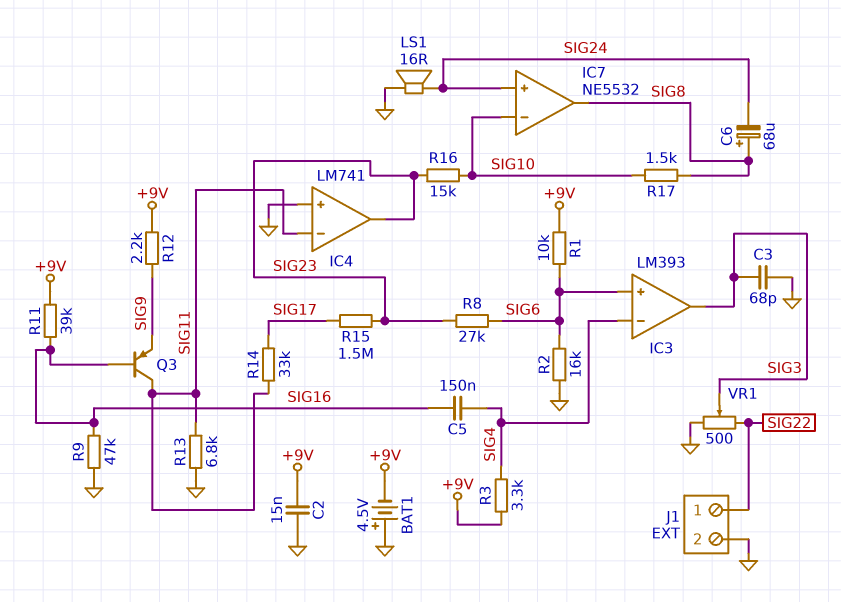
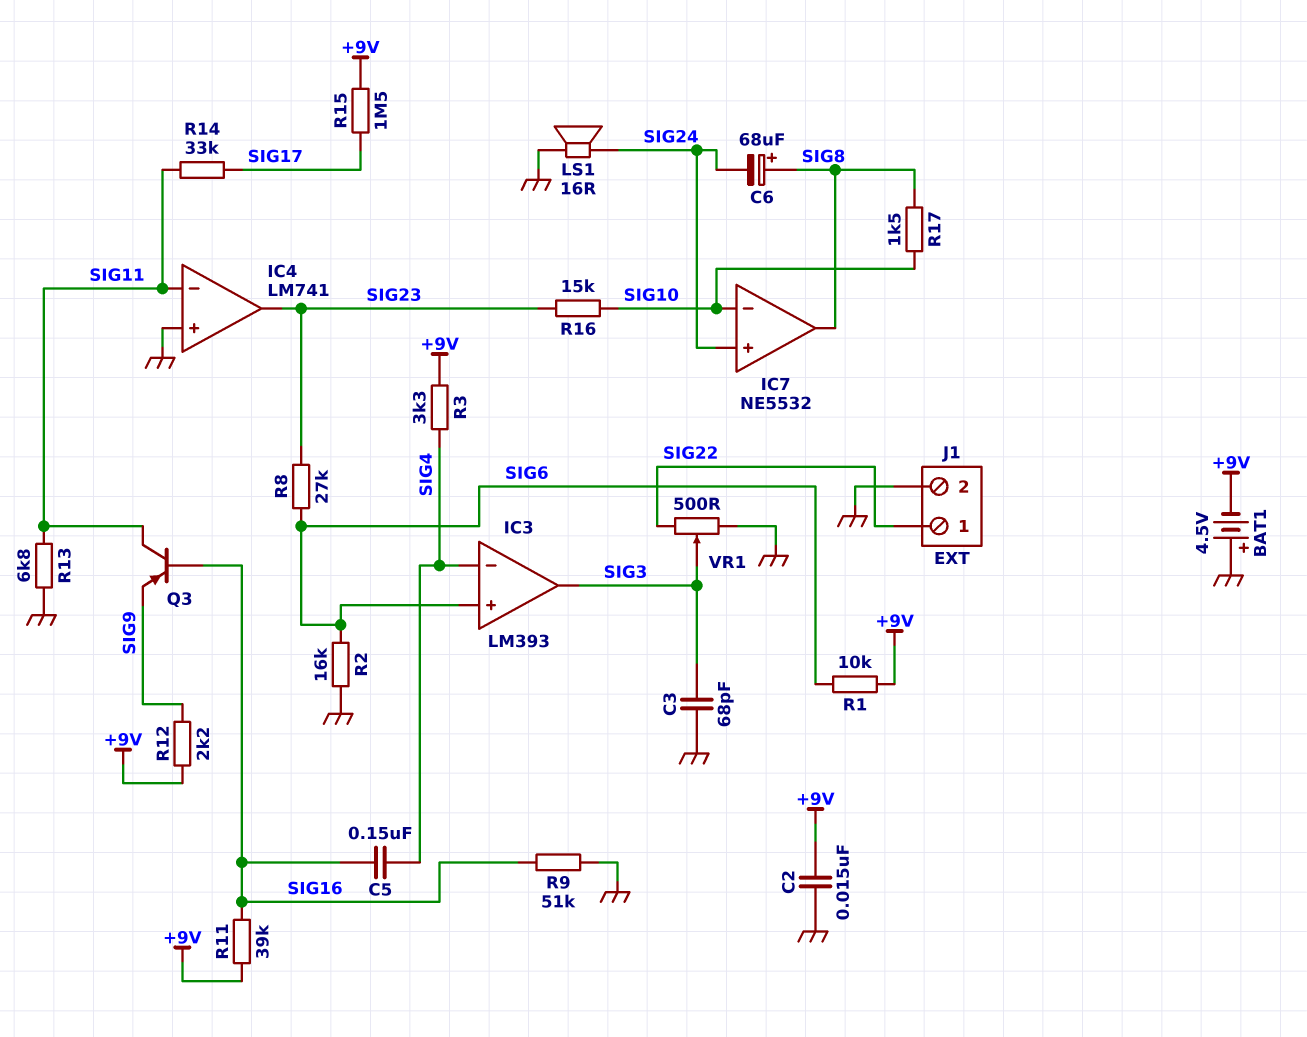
R9: 47k (GND, SIG16) -> 51k (GND, SIG16)
R15: 1.5M (SIG17, SIG23) -> 1.5M (+9V, SIG17)

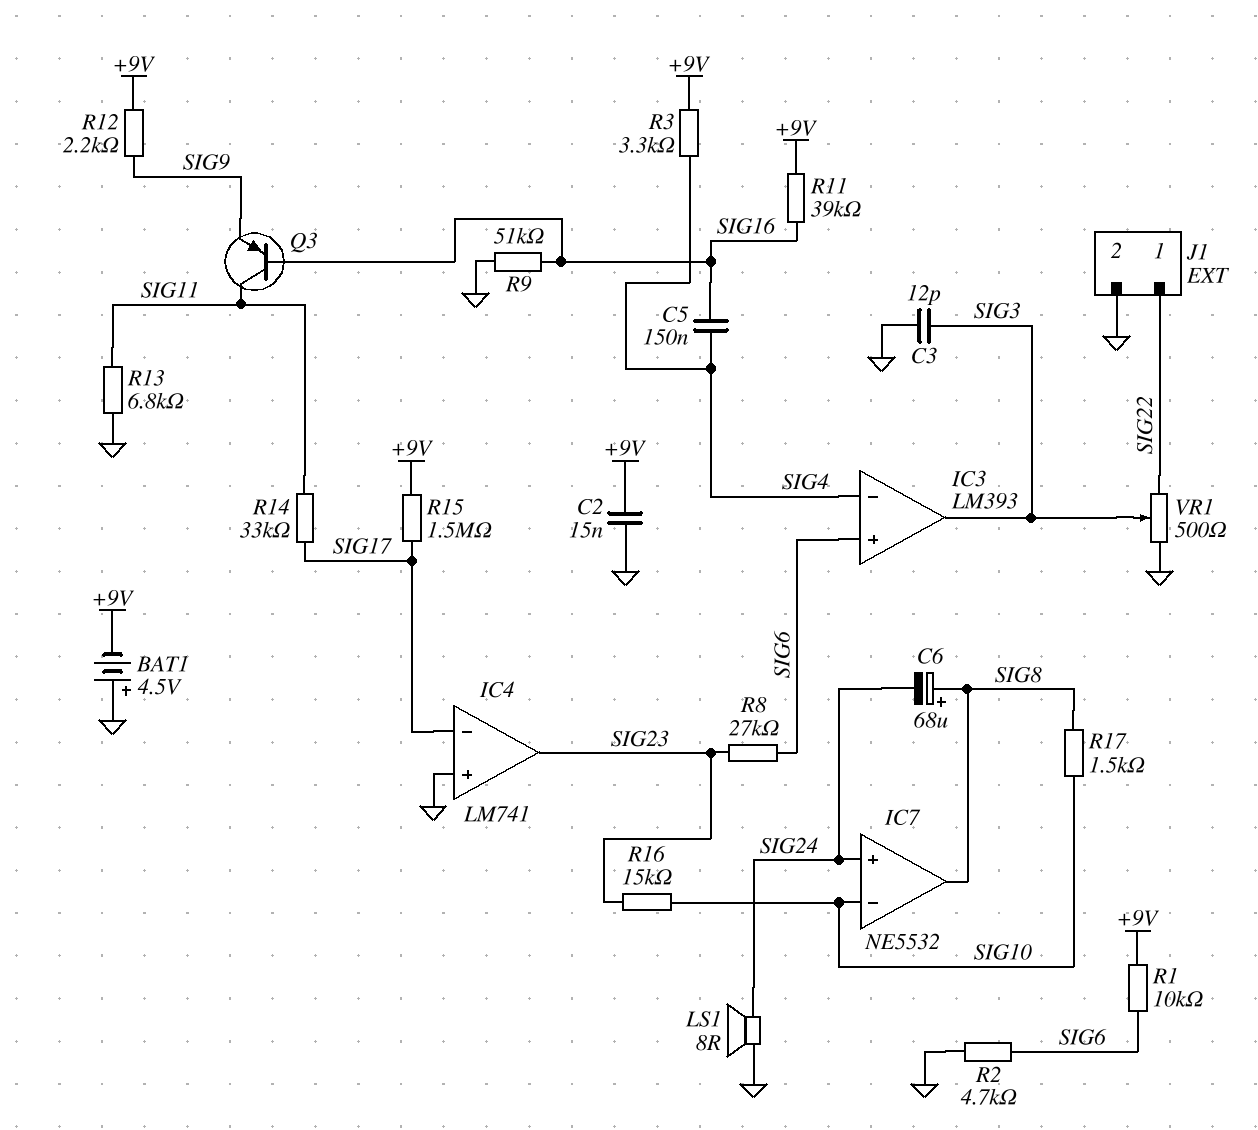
C3: 68pF (GND, SIG3) -> 12pF (GND, SIG3)
IC4 pin in-: SIG11 -> SIG17
LS1: speaker 16R (GND, SIG24) -> speaker 8R (GND, SIG24)
R2: 16k (GND, SIG6) -> 4.7k (GND, SIG6)

